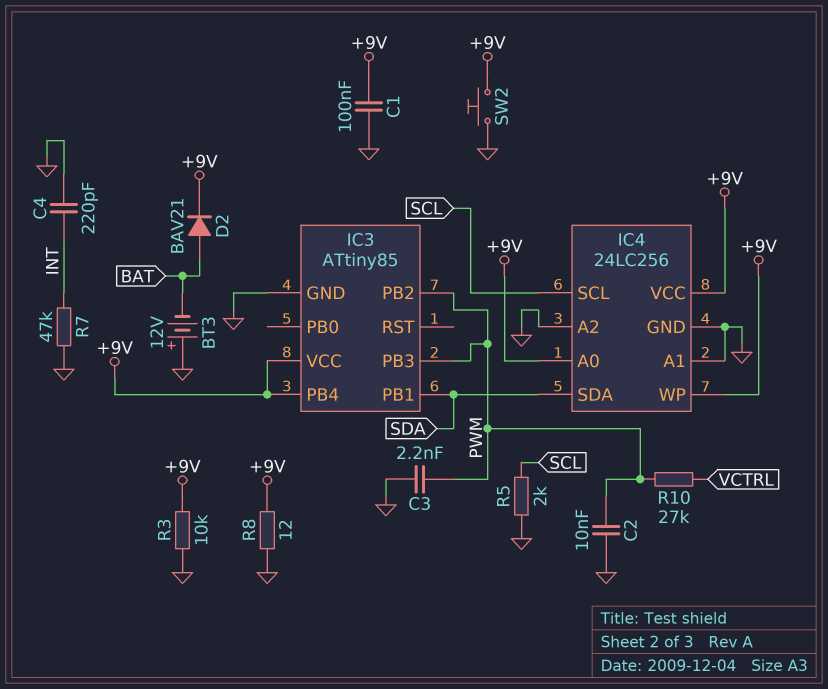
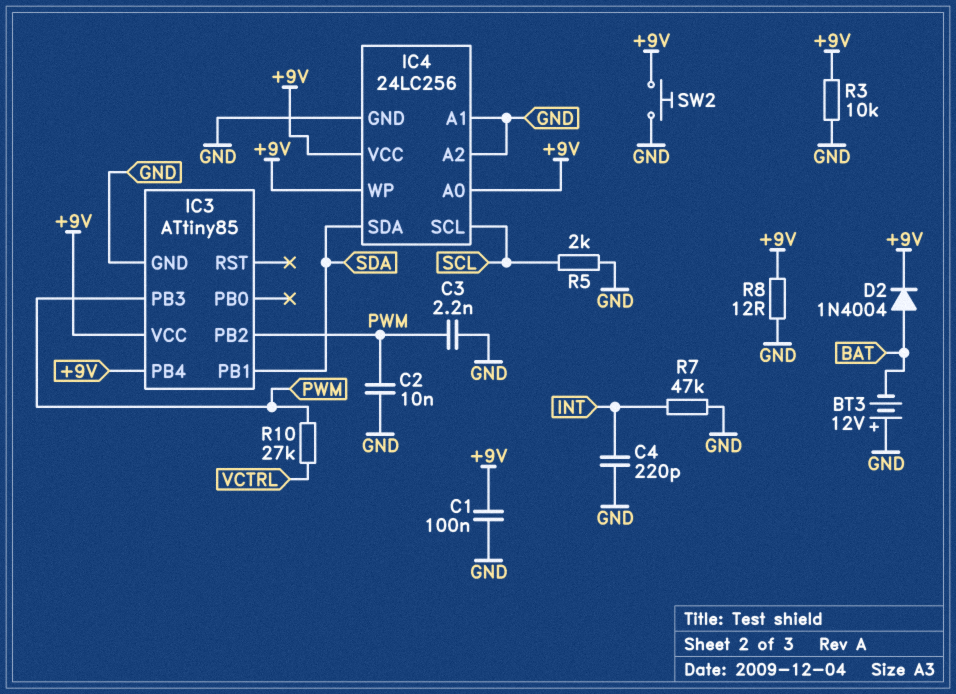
D2: diode BAV21 (A BAT, K +9V) -> diode 1N4004 (A BAT, K +9V)

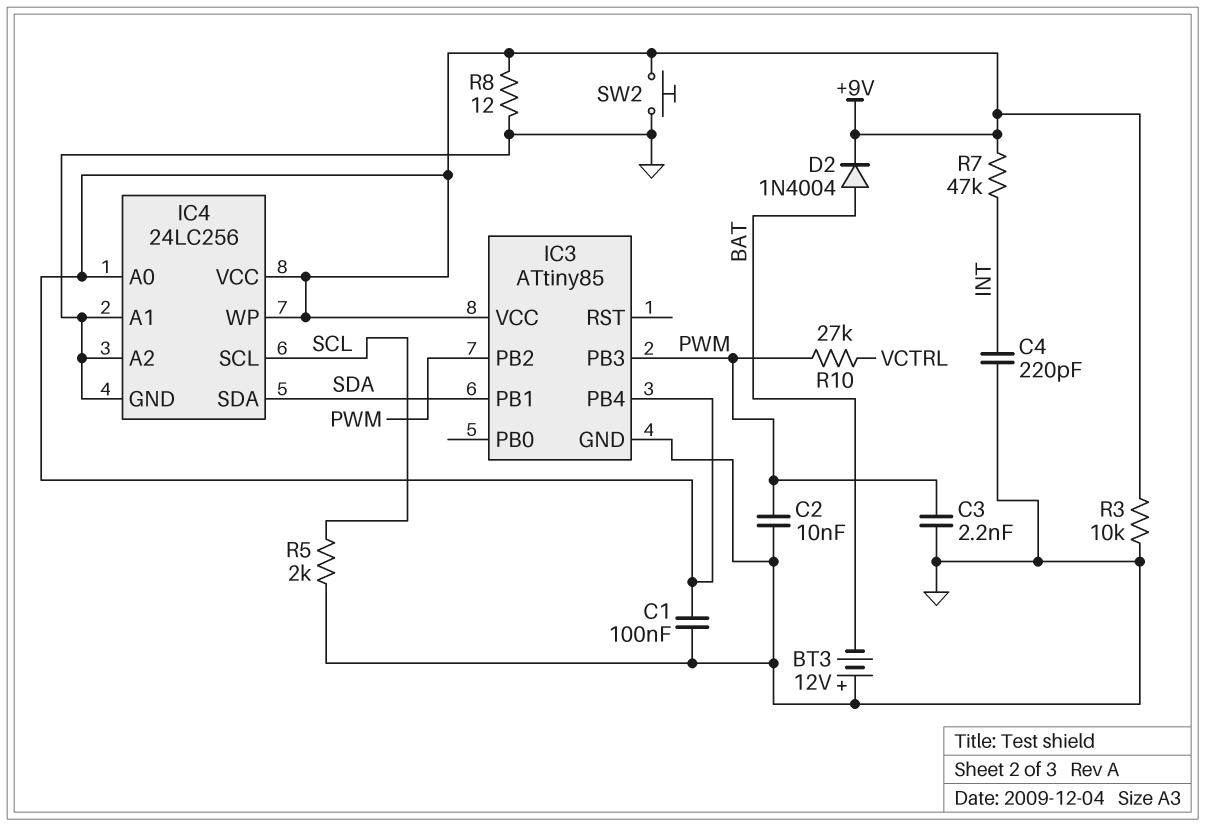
R7: 47k (GND, INT) -> 47k (+9V, INT)

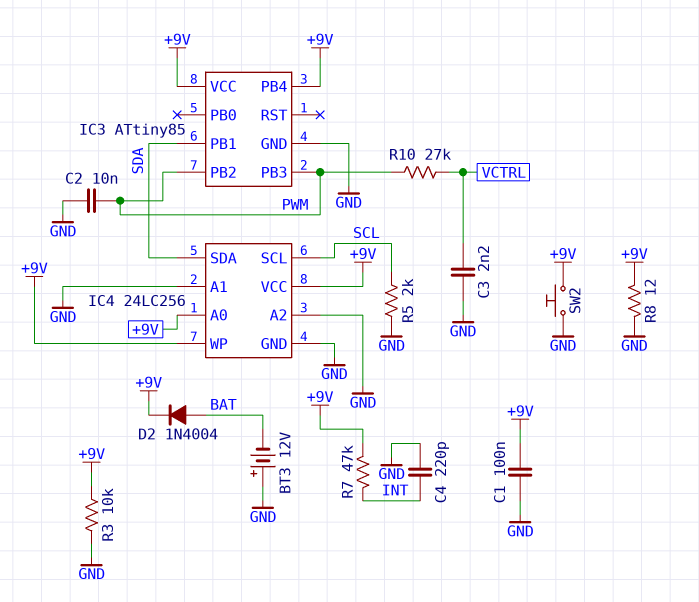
C3: 2.2nF (GND, PWM) -> 2.2nF (GND, VCTRL)

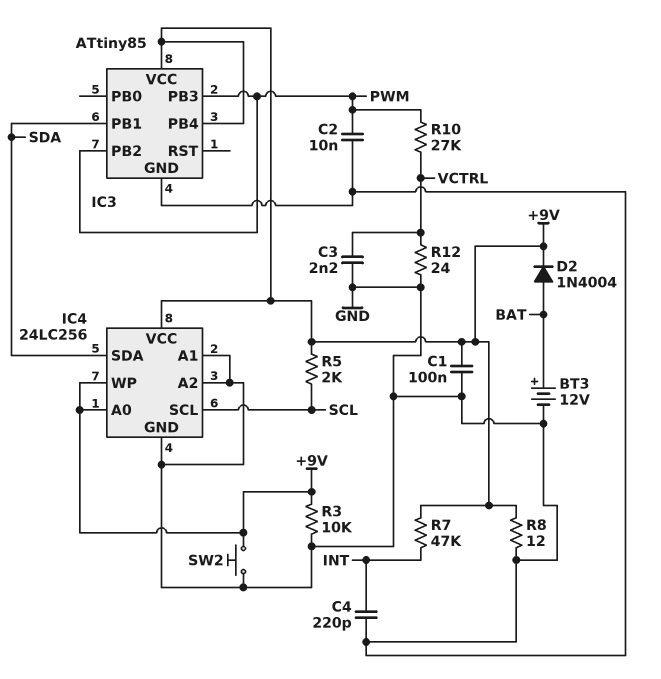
BT3: 12V (plus GND, minus BAT) -> 12V (plus BAT, minus GND)
R5: 2k (GND, SCL) -> 2k (+9V, SCL)
R12: none -> 24 (GND, VCTRL)

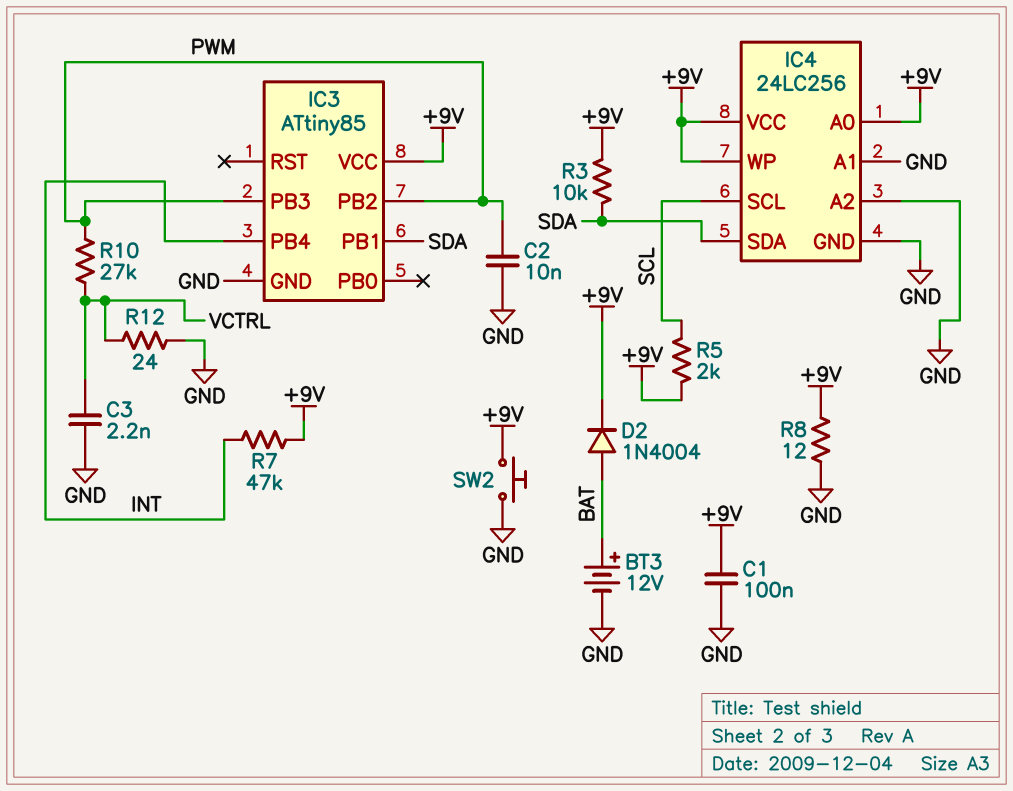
C4: 220pF (GND, INT) -> none
IC3 pin PB4: +9V -> INT
R3: 10k (+9V, GND) -> 10k (+9V, SDA)

